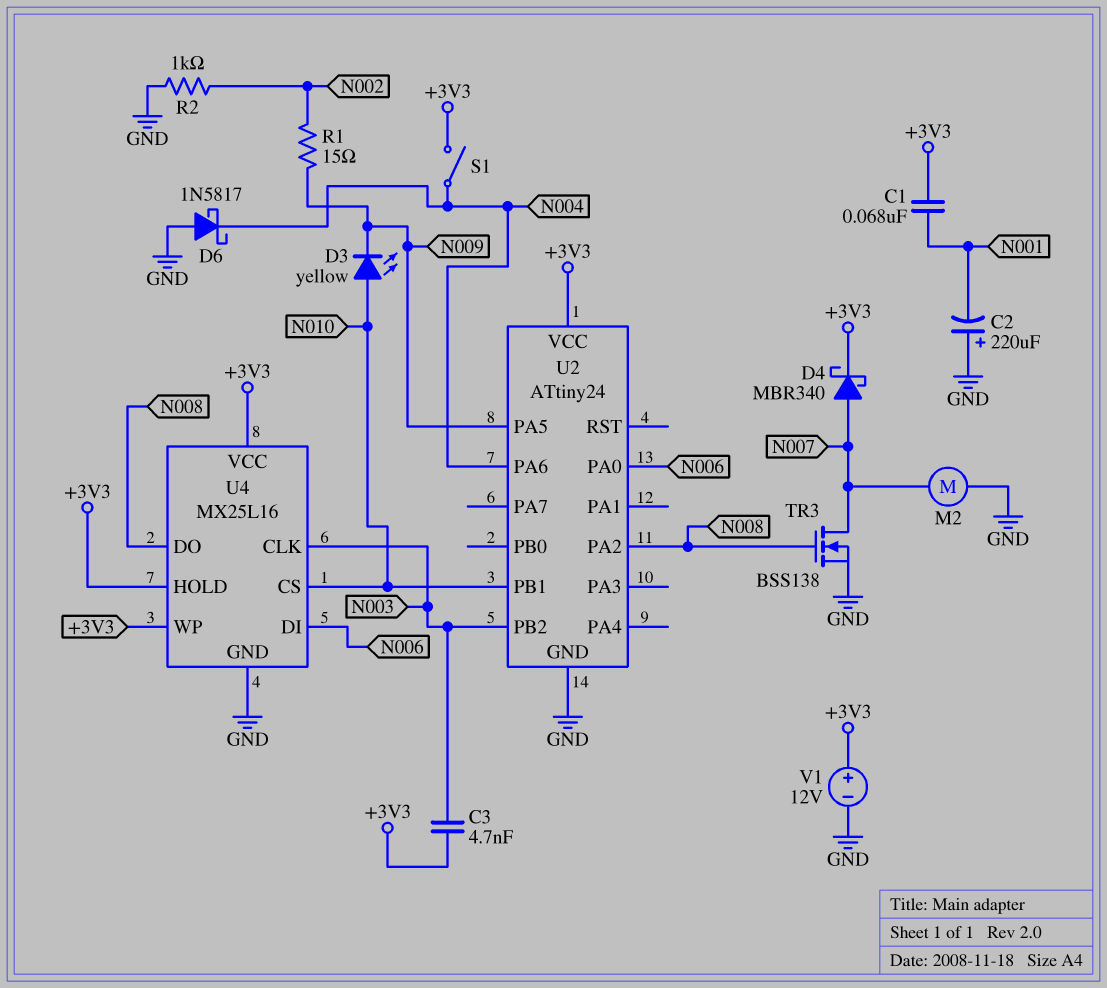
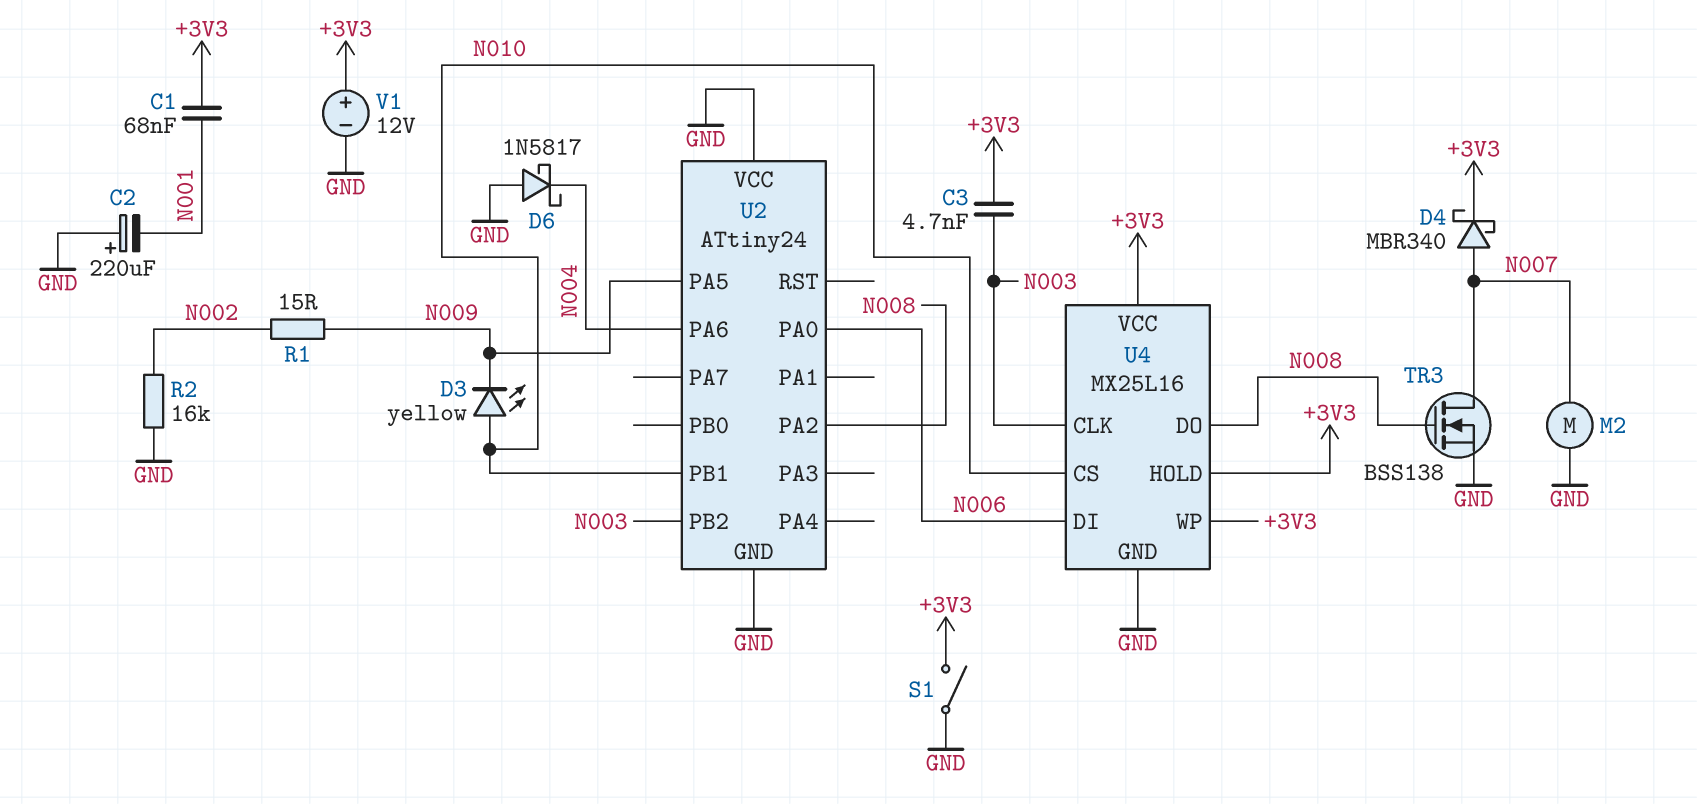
R2: 1k (GND, N002) -> 16k (GND, N002)
S1: switch (+3V3, N004) -> switch (+3V3, GND)
U2 pin VCC: +3V3 -> GND

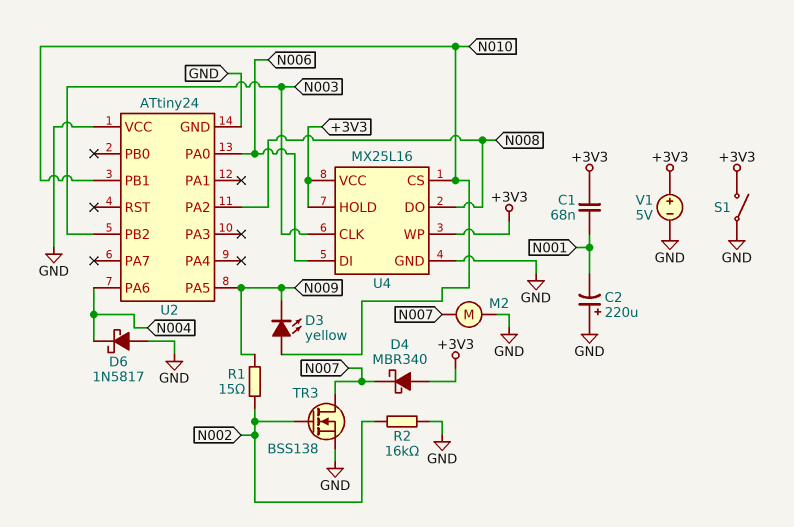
C3: 4.7nF (+3V3, N003) -> none
D4: schottky MBR340 (A N007, K +3V3) -> schottky MBR340 (A +3V3, K N007)
TR3: NMOS BSS138 (G N008, D N007, S GND) -> NMOS BSS138 (G N002, D N007, S GND)
V1: 12V (plus +3V3, minus GND) -> 5V (plus +3V3, minus GND)

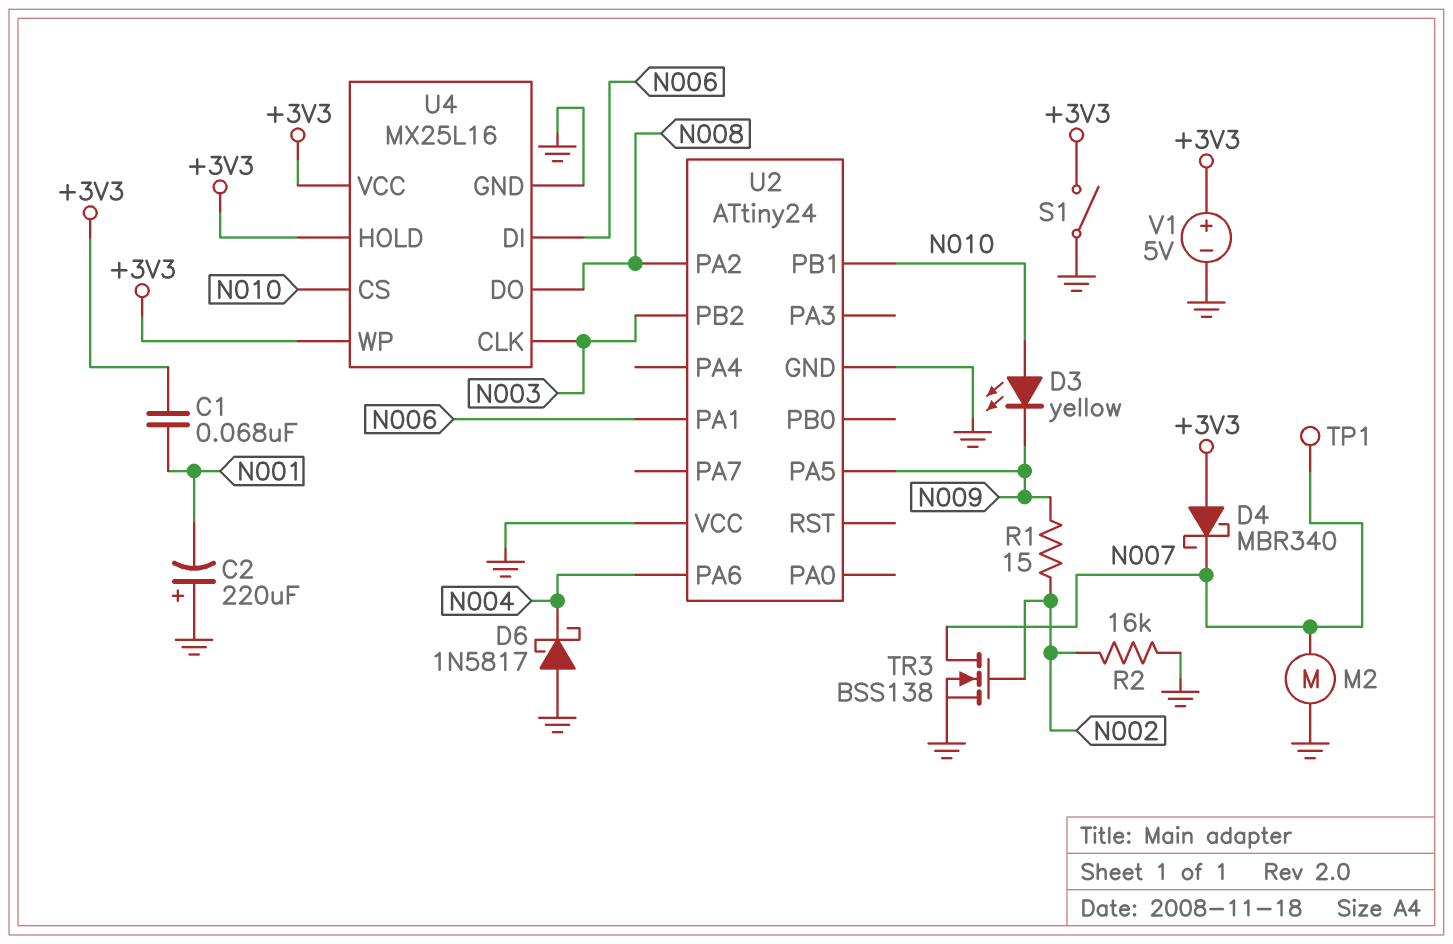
TP1: none -> test point (N007)
U2 pin PA0: N006 -> none
U2 pin PA1: none -> N006

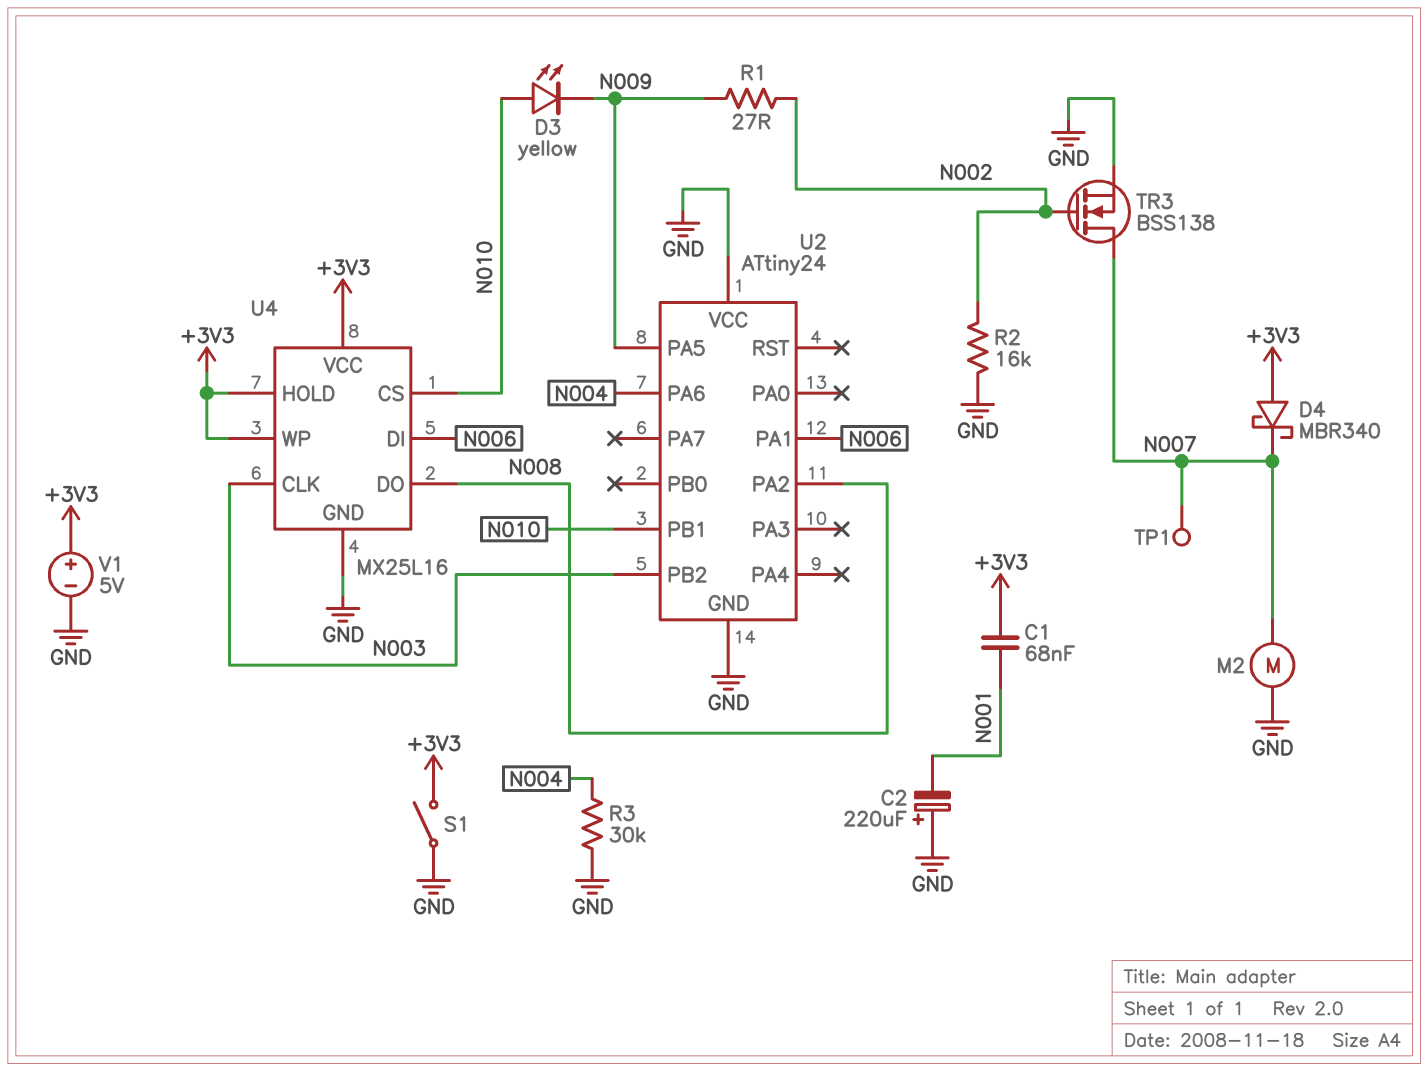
D6: schottky 1N5817 (A GND, K N004) -> none
R1: 15 (N002, N009) -> 27 (N002, N009)
R3: none -> 30k (GND, N004)

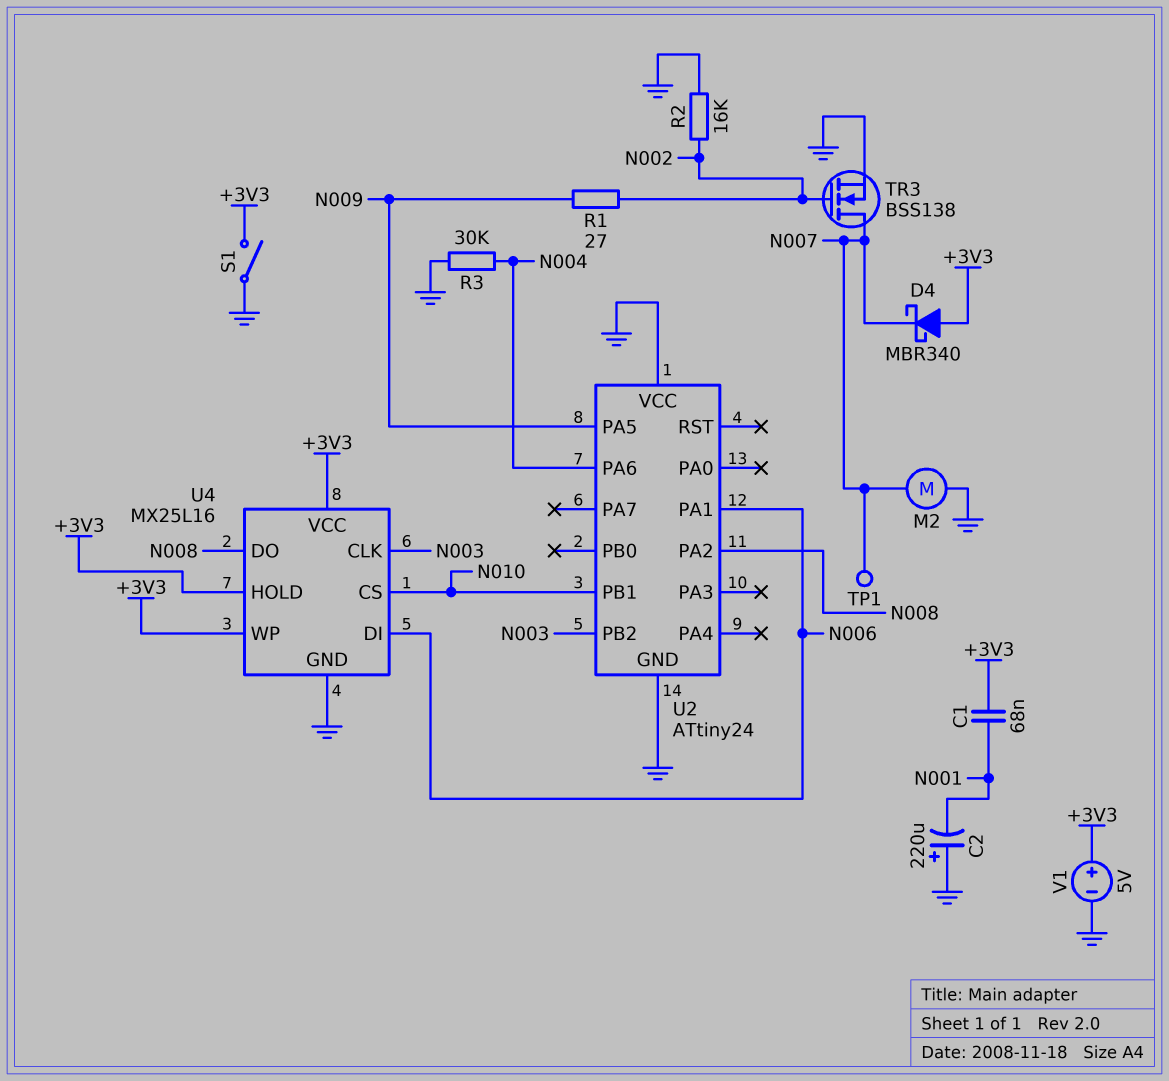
D3: LED yellow (A N010, K N009) -> none

